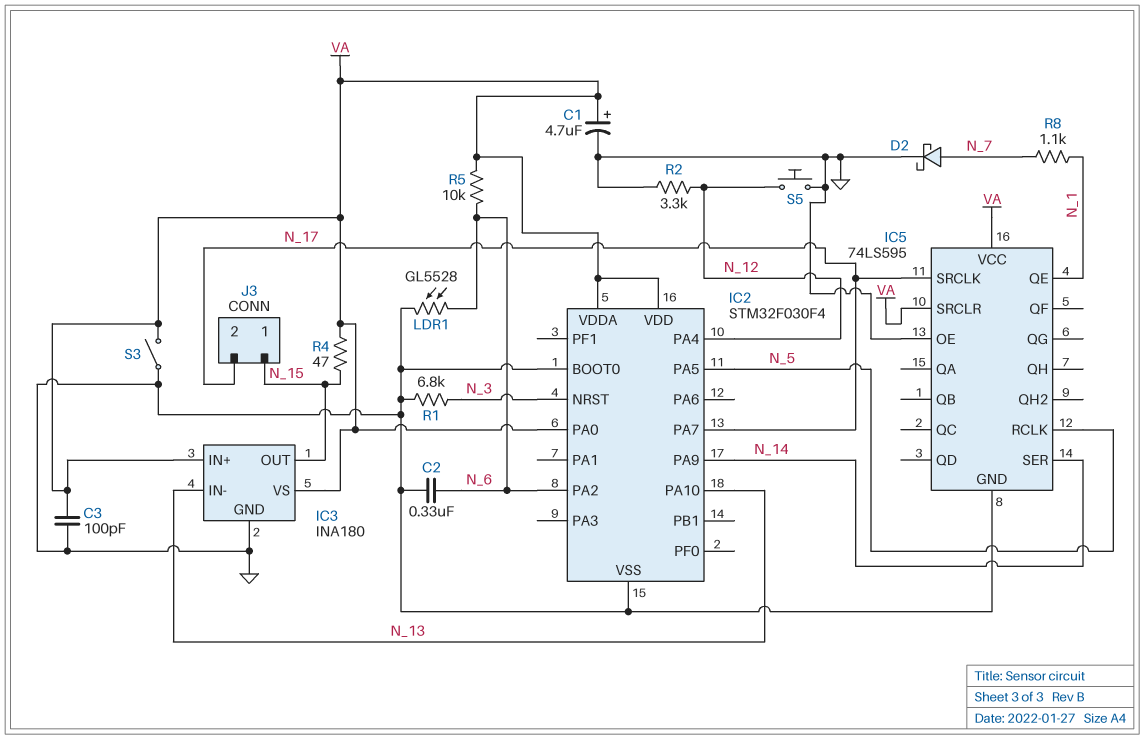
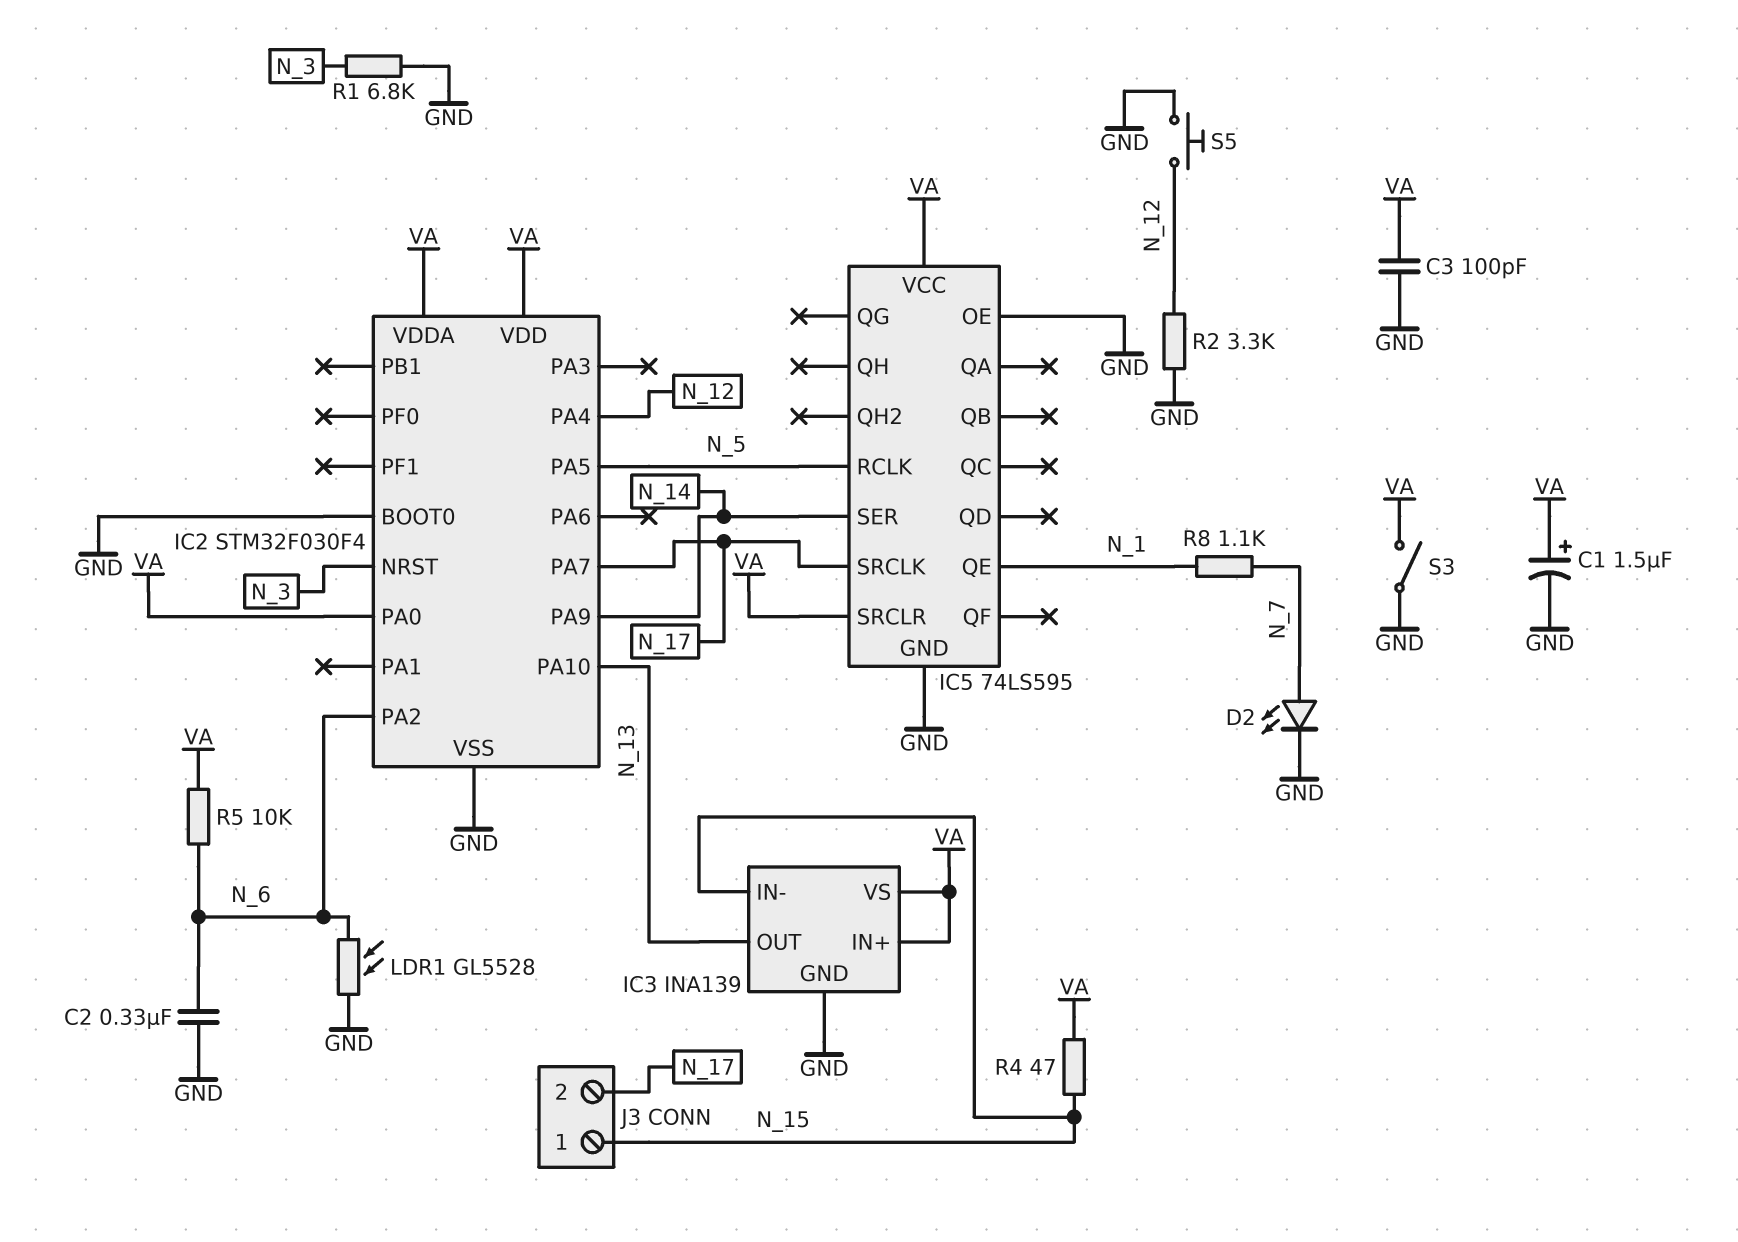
C1: 4.7uF (plus VA, minus GND) -> 1.5uF (plus VA, minus GND)
D2: schottky (A N_7, K GND) -> LED (A N_7, K GND)
IC3: INA180 -> INA139
IC3 pin IN-: N_13 -> N_15
IC3 pin OUT: N_15 -> N_13

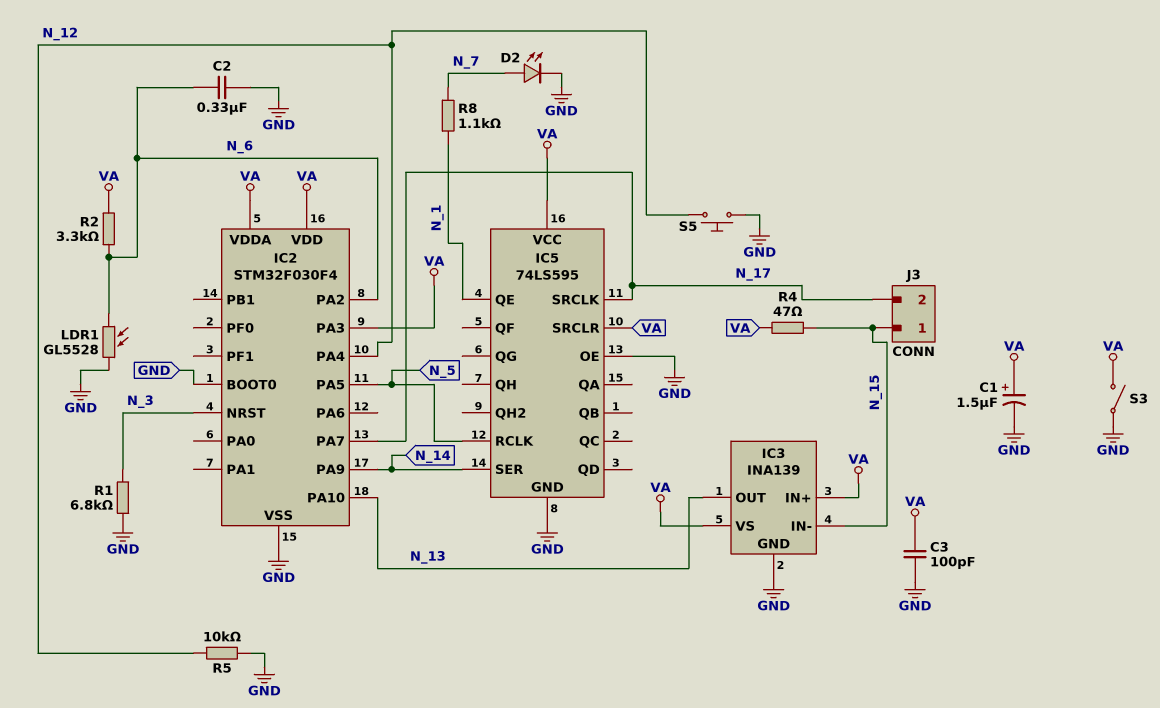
IC2 pin PA0: VA -> none
IC2 pin PA3: none -> VA
R2: 3.3k (GND, N_12) -> 3.3k (N_6, VA)
R5: 10k (N_6, VA) -> 10k (GND, N_12)

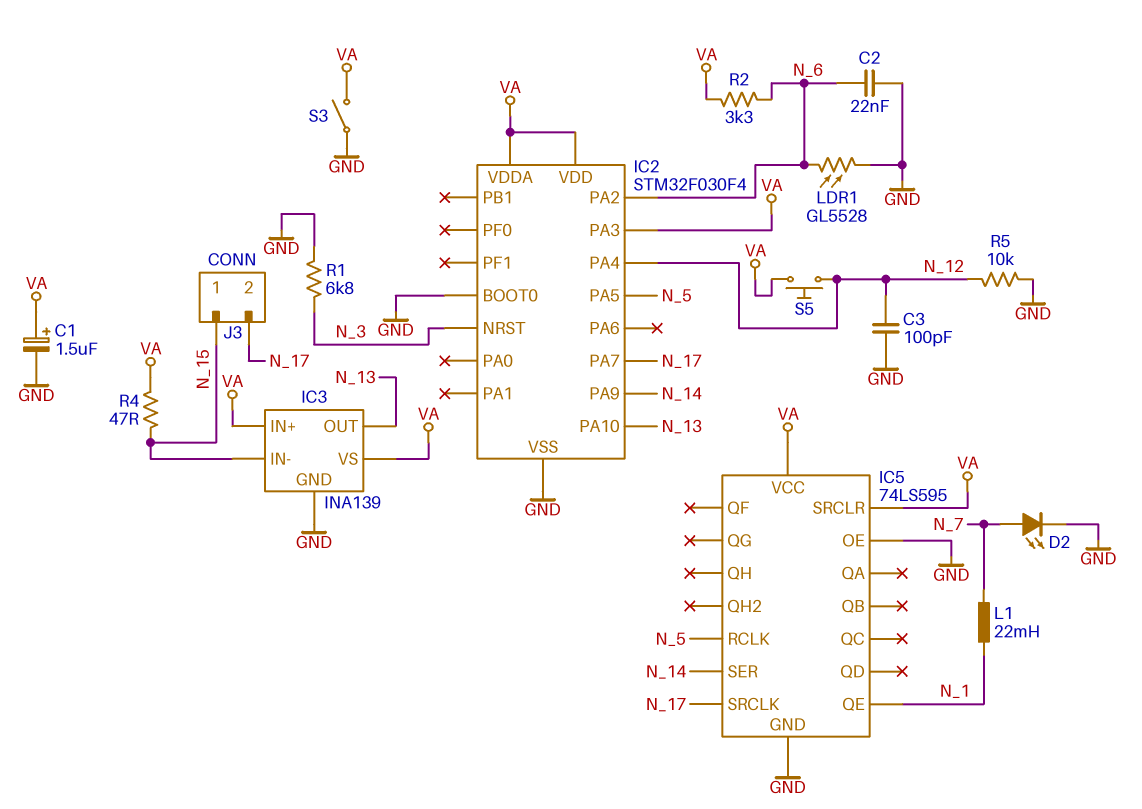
C2: 330nF (GND, N_6) -> 22nF (GND, N_6)
C3: 100pF (GND, VA) -> 100pF (GND, N_12)
L1: none -> 22mH (N_1, N_7)
R8: 1.1k (N_1, N_7) -> none
S5: button (GND, N_12) -> button (N_12, VA)

